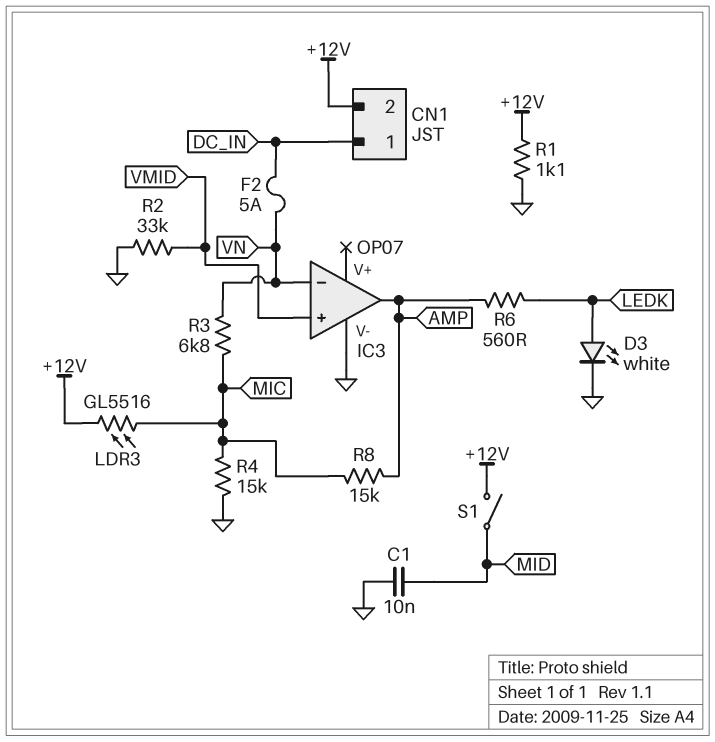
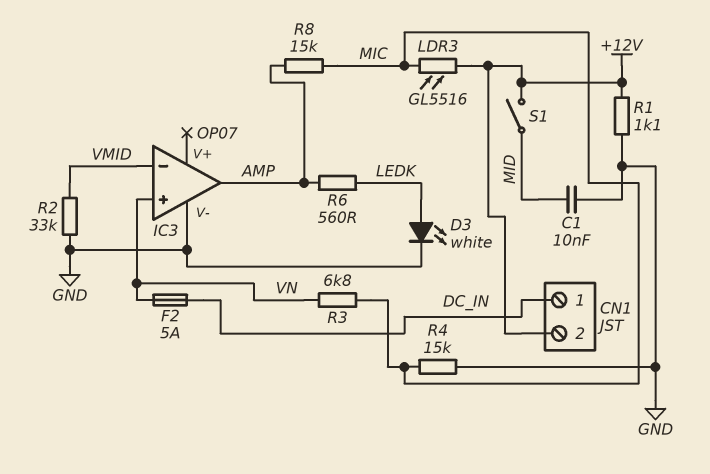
IC3 pin in+: VMID -> VN
IC3 pin in-: VN -> VMID

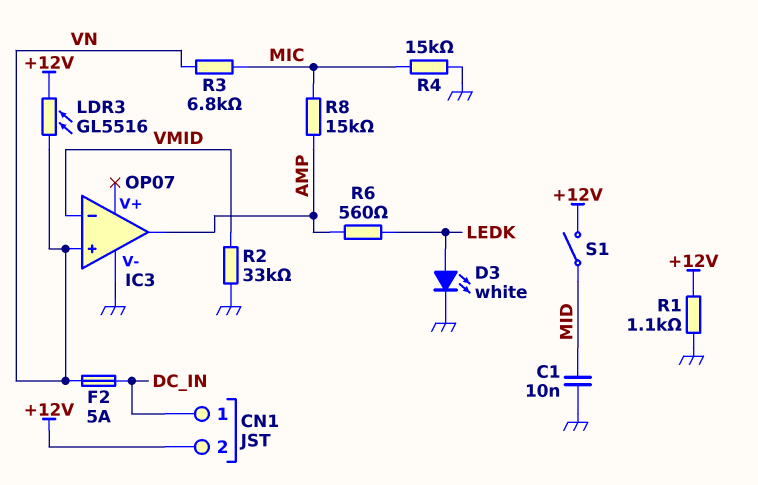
LDR3: GL5516 (+12V, MIC) -> GL5516 (+12V, VN)

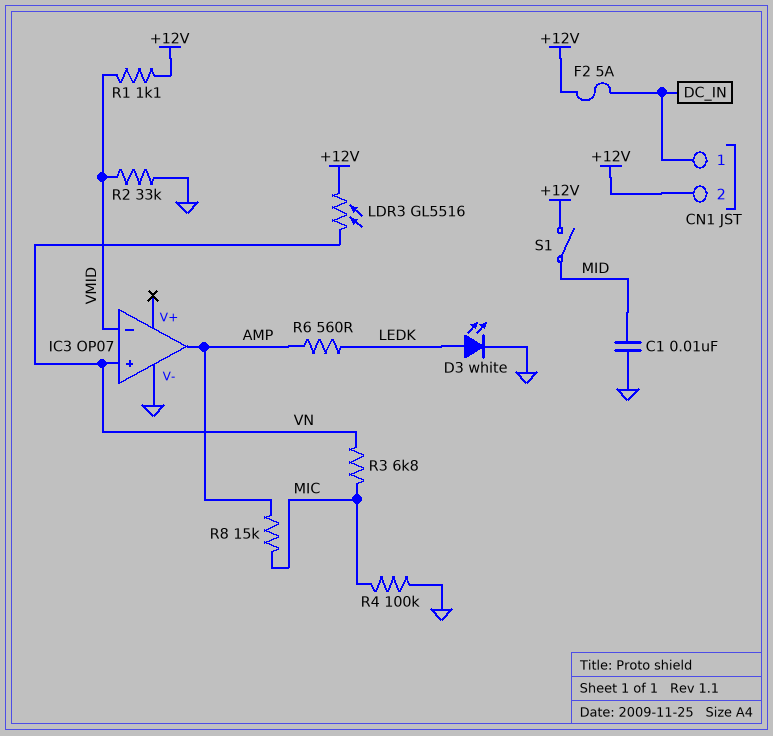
F2: 5A (DC_IN, VN) -> 5A (+12V, DC_IN)
R1: 1.1k (+12V, GND) -> 1.1k (+12V, VMID)
R4: 15k (GND, MIC) -> 100k (GND, MIC)

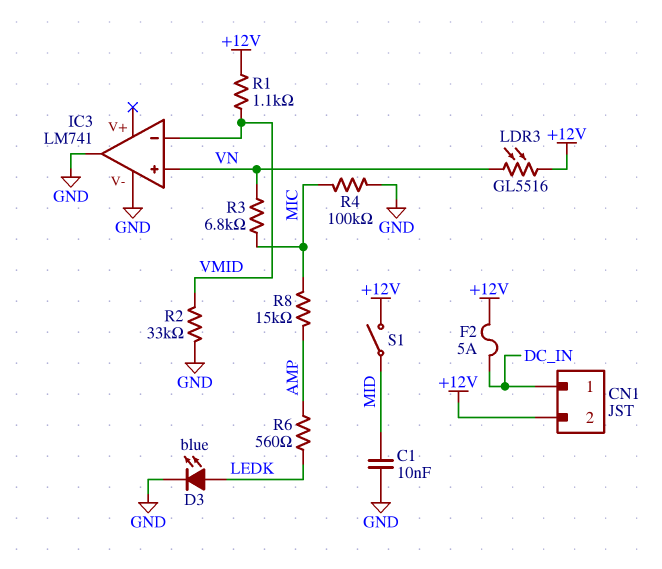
D3: LED white (A LEDK, K GND) -> LED blue (A LEDK, K GND)
IC3: OP07 -> LM741
IC3 pin out: AMP -> GND

